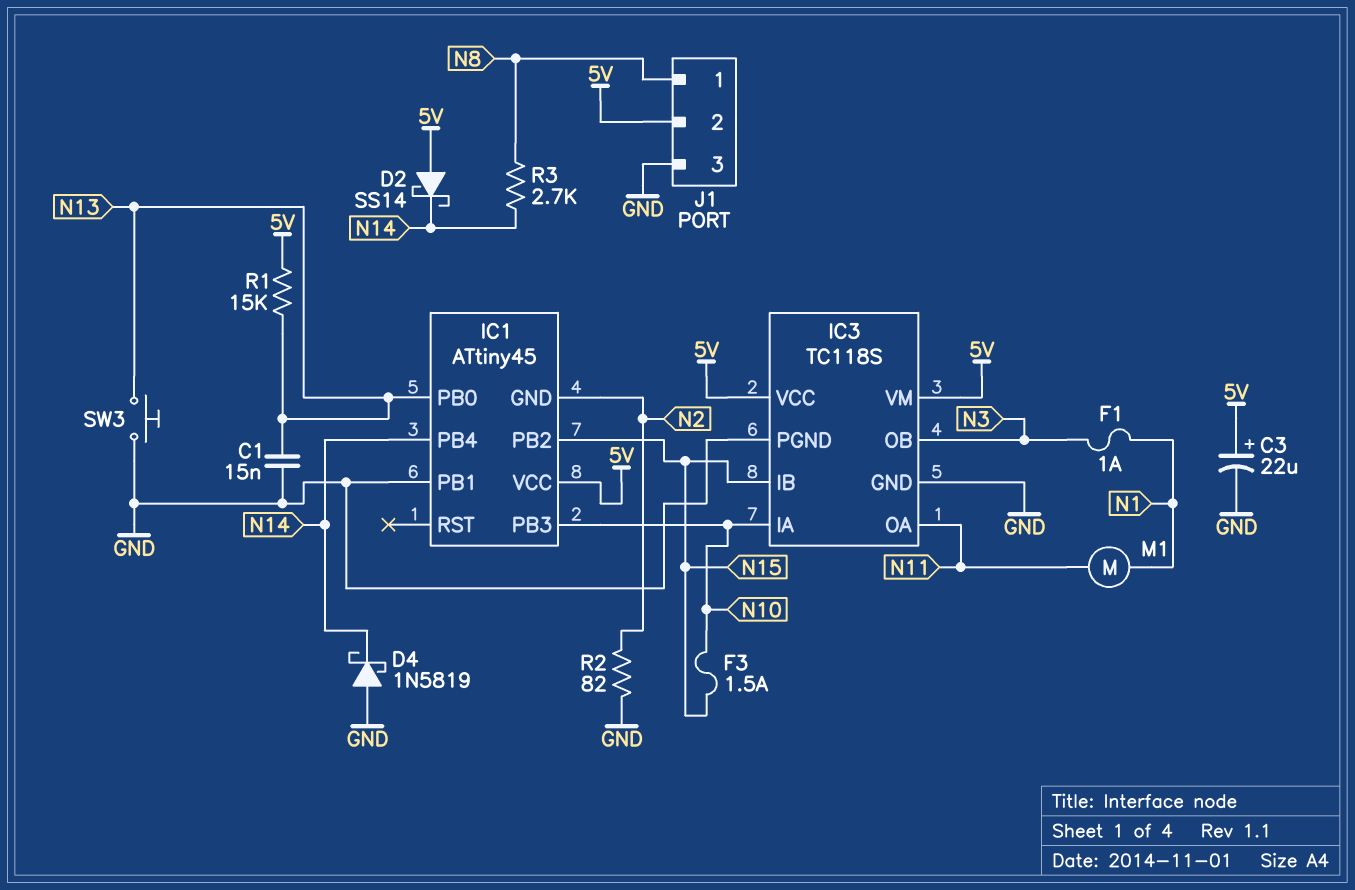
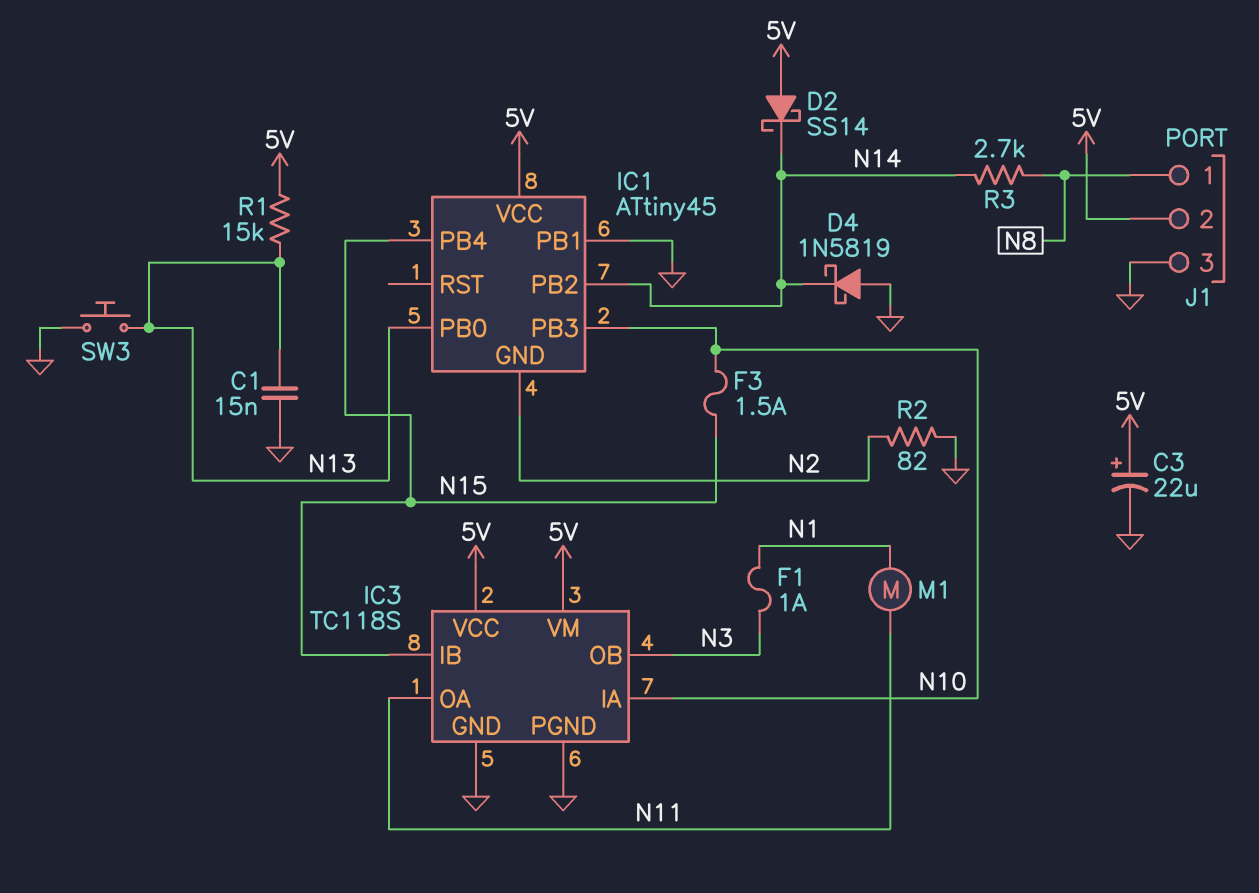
IC1 pin PB2: N15 -> N14
IC1 pin PB4: N14 -> N15

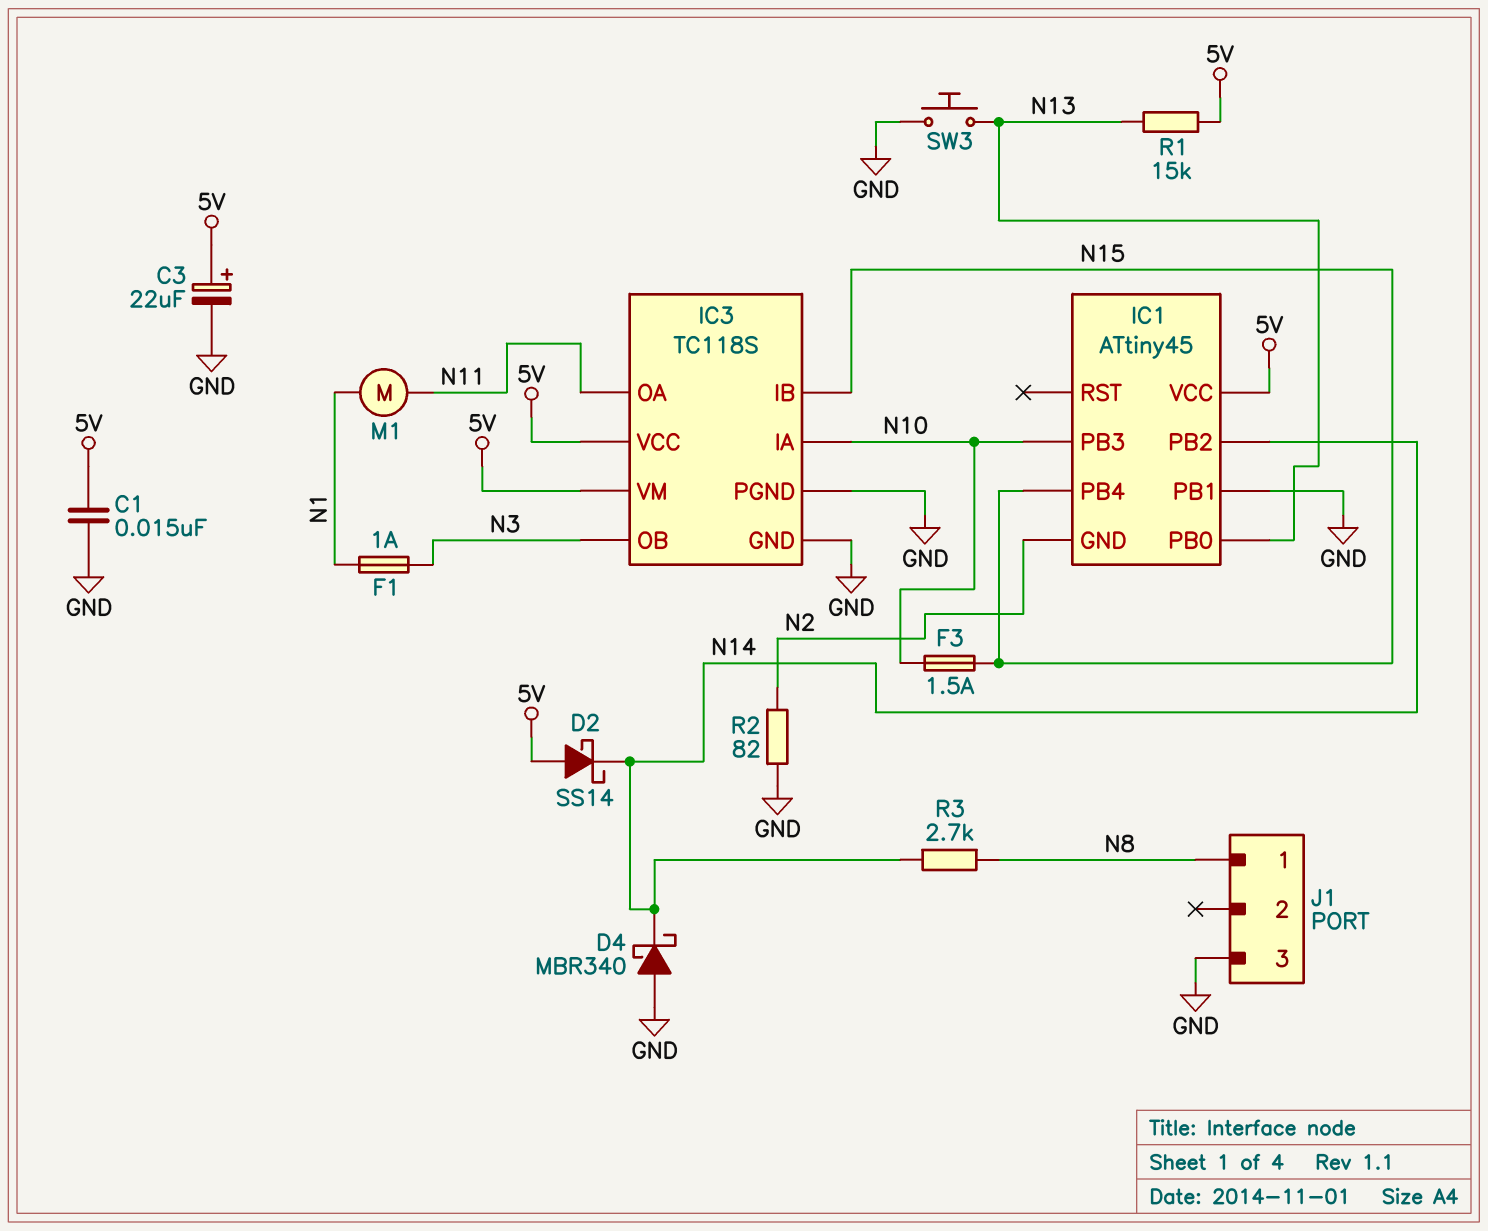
C1: 15nF (GND, N13) -> 15nF (5V, GND)
D4: schottky 1N5819 (A GND, K N14) -> schottky MBR340 (A GND, K N14)
J1 pin 2: 5V -> none

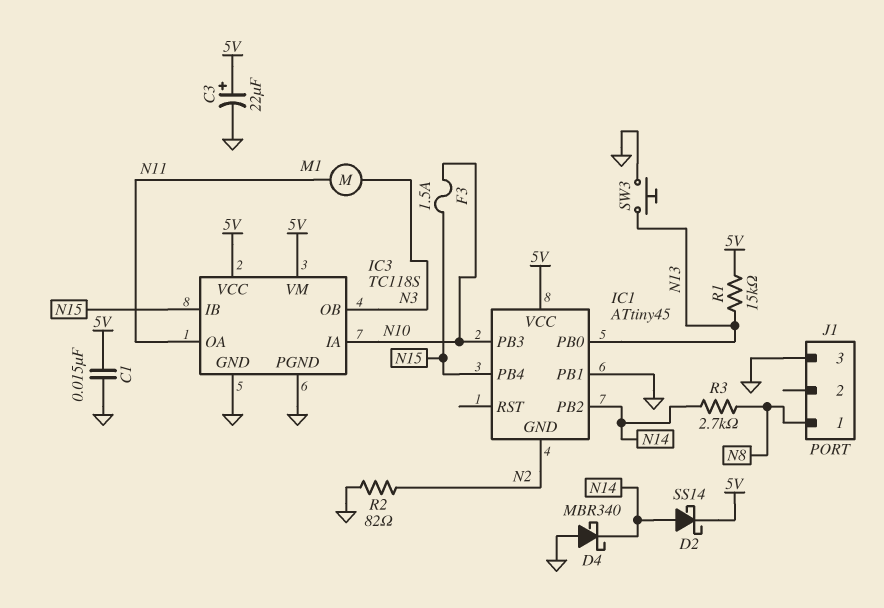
D2: schottky SS14 (A 5V, K N14) -> schottky SS14 (A N14, K 5V)
F1: 1A (N1, N3) -> none
M1: motor (N1, N11) -> motor (N3, N11)

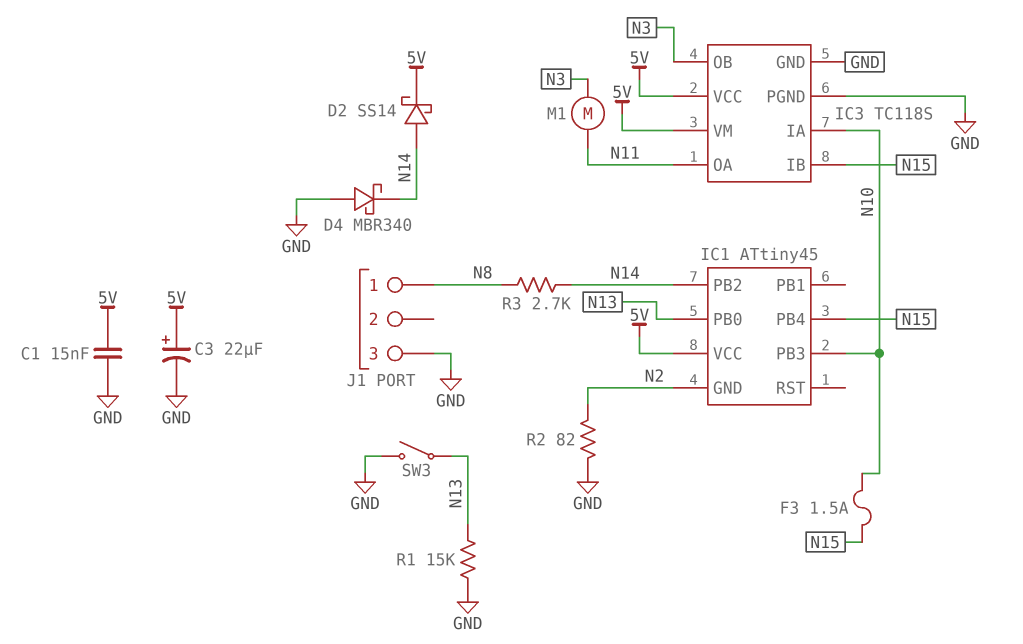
IC1 pin PB1: GND -> none
R1: 15k (5V, N13) -> 15k (GND, N13)
SW3: button (GND, N13) -> switch (GND, N13)

